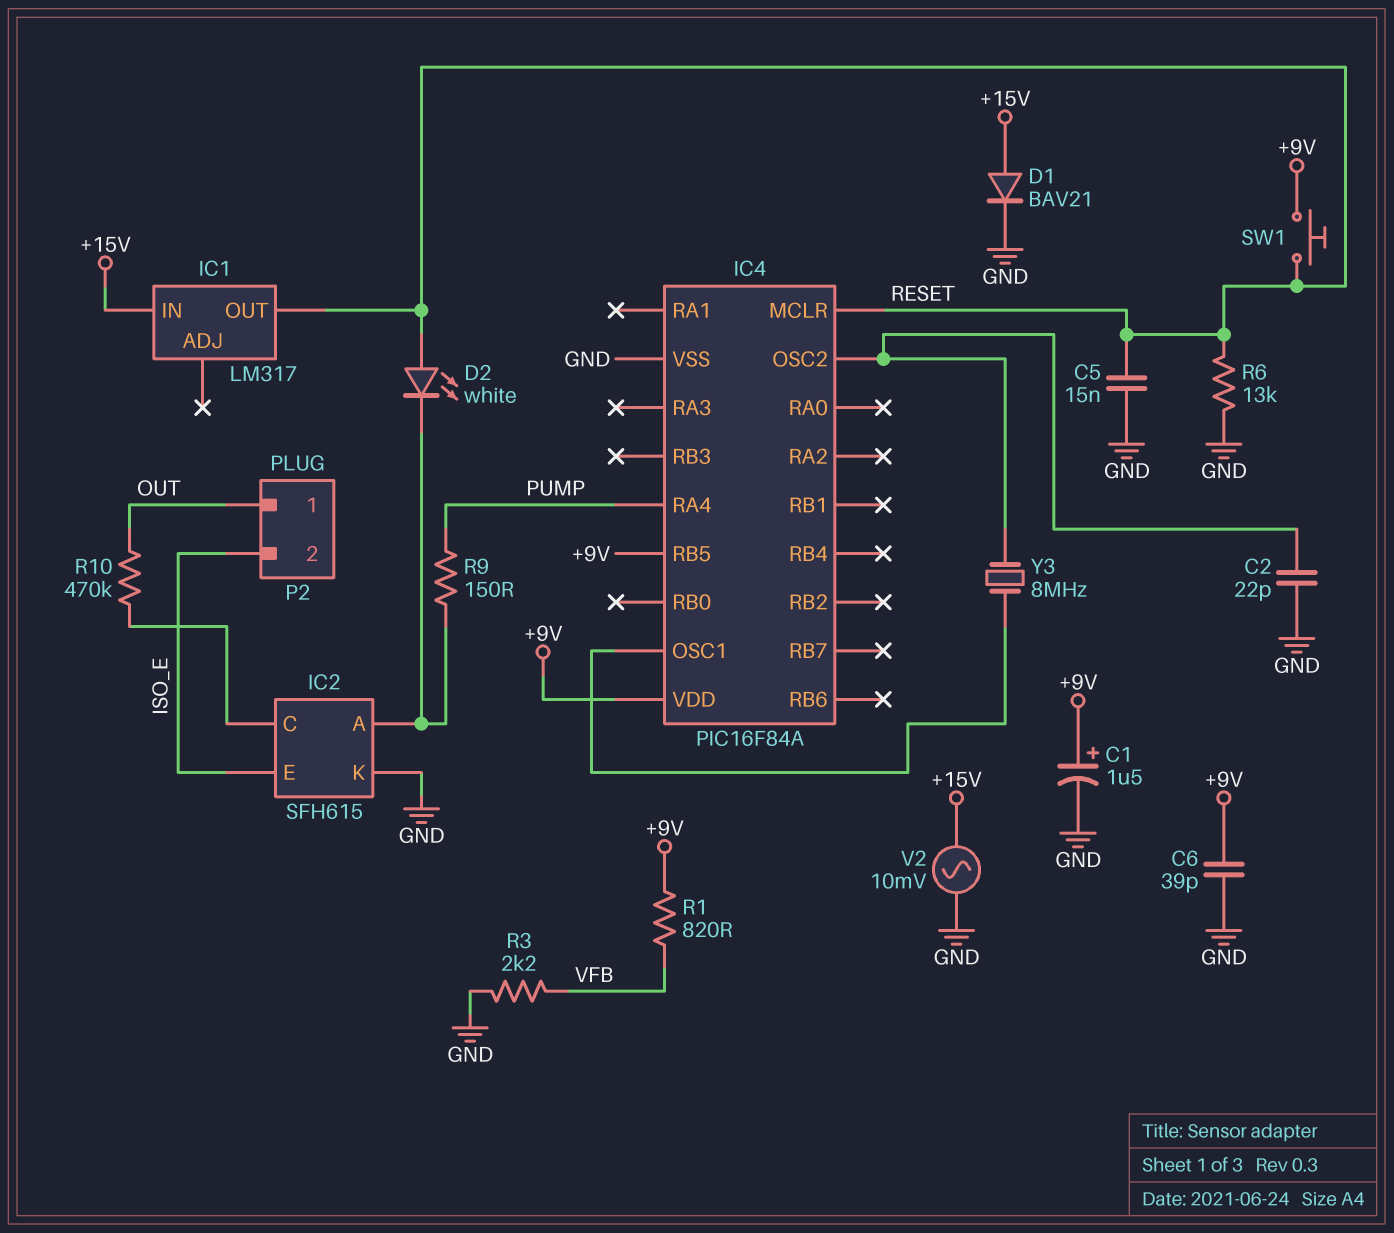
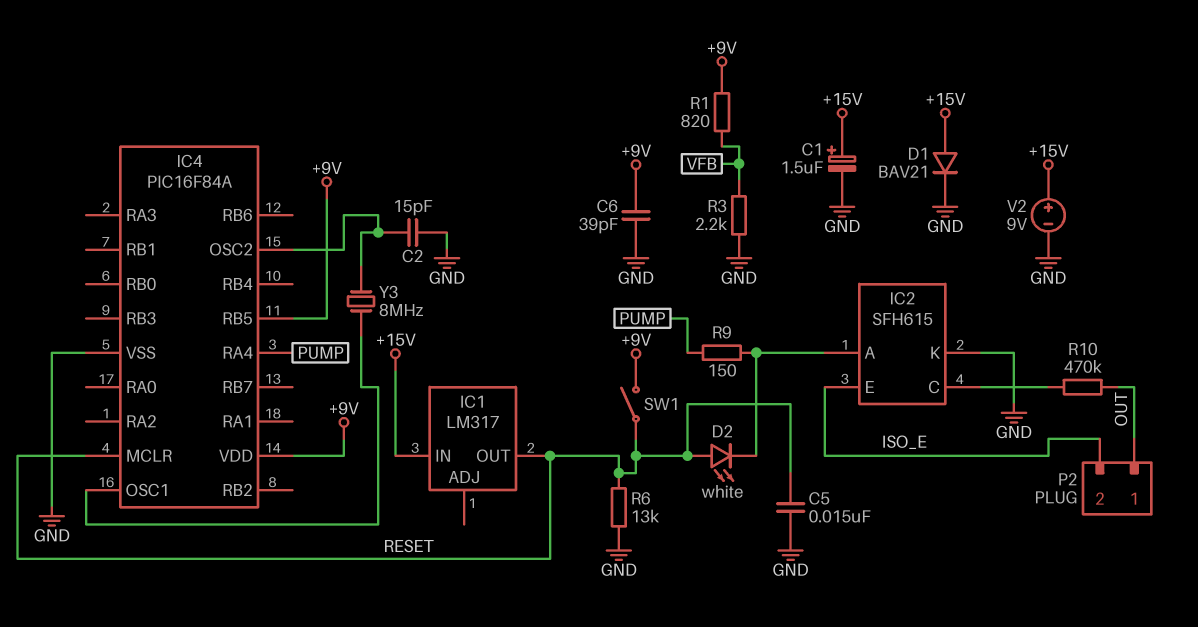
C1: 1.5uF (plus +9V, minus GND) -> 1.5uF (plus +15V, minus GND)
C2: 22pF (GND, IC4/OSC2) -> 15pF (GND, IC4/OSC2)
SW1: button (+9V, RESET) -> switch (+9V, RESET)
V2: AC 10mV (+15V, GND) -> 9V (plus +15V, minus GND)

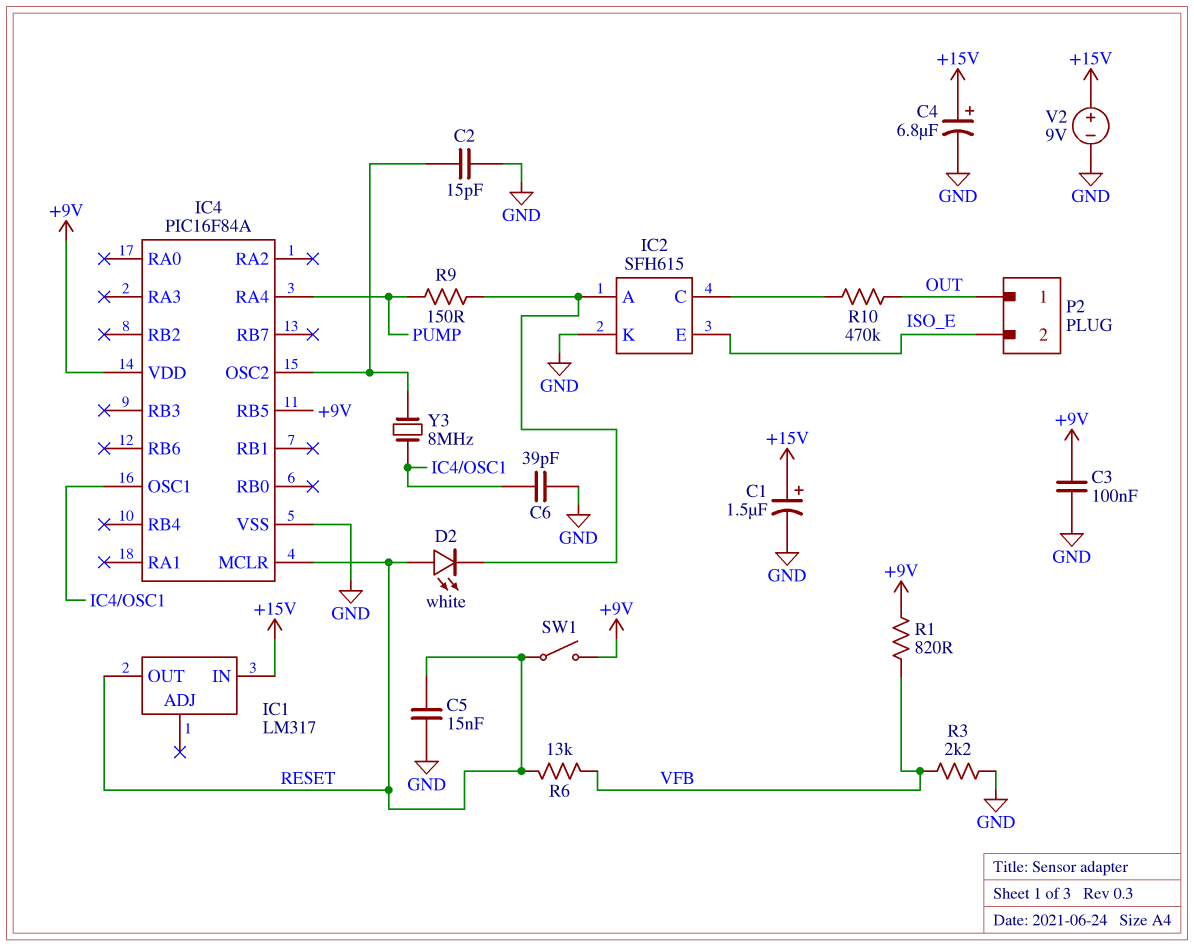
C3: none -> 100nF (+9V, GND)
C4: none -> 6.8uF (plus +15V, minus GND)
C6: 39pF (+9V, GND) -> 39pF (GND, IC4/OSC1)
D1: diode BAV21 (A +15V, K GND) -> none
R6: 13k (GND, RESET) -> 13k (RESET, VFB)

